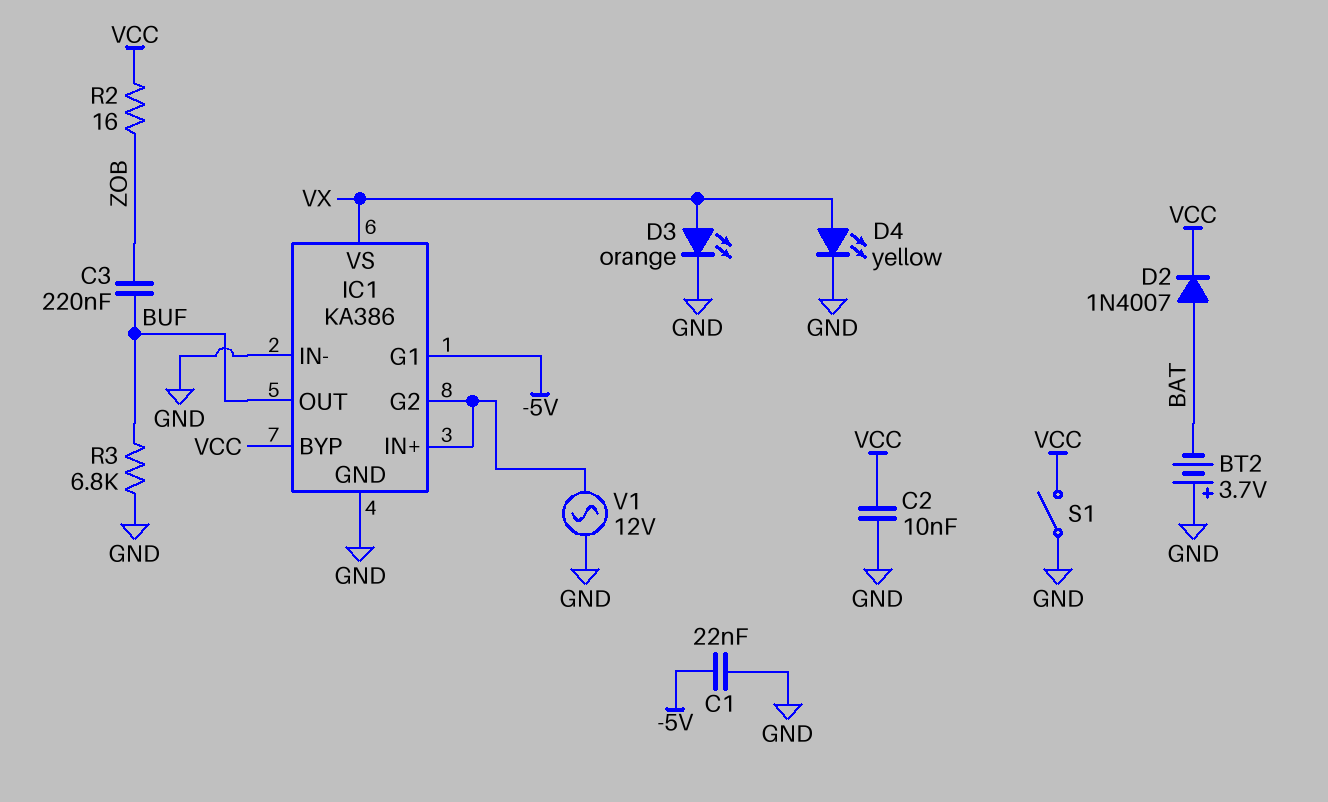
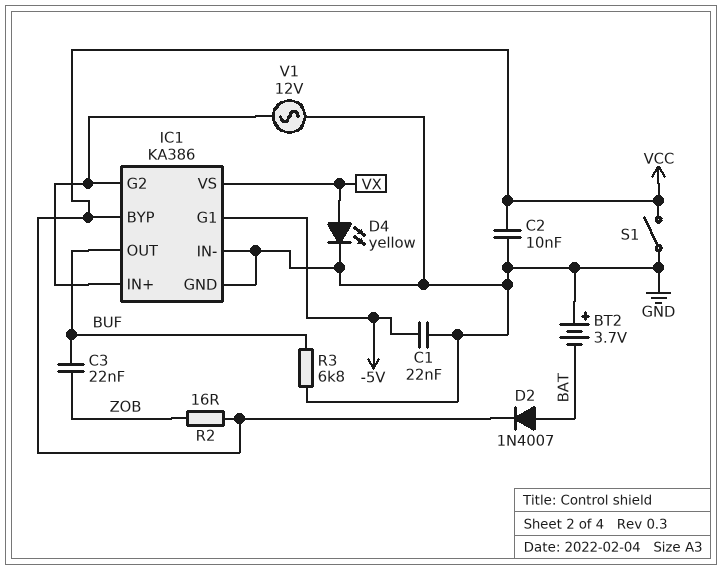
C3: 220nF (BUF, ZOB) -> 22nF (BUF, ZOB)
D3: LED orange (A VX, K GND) -> none

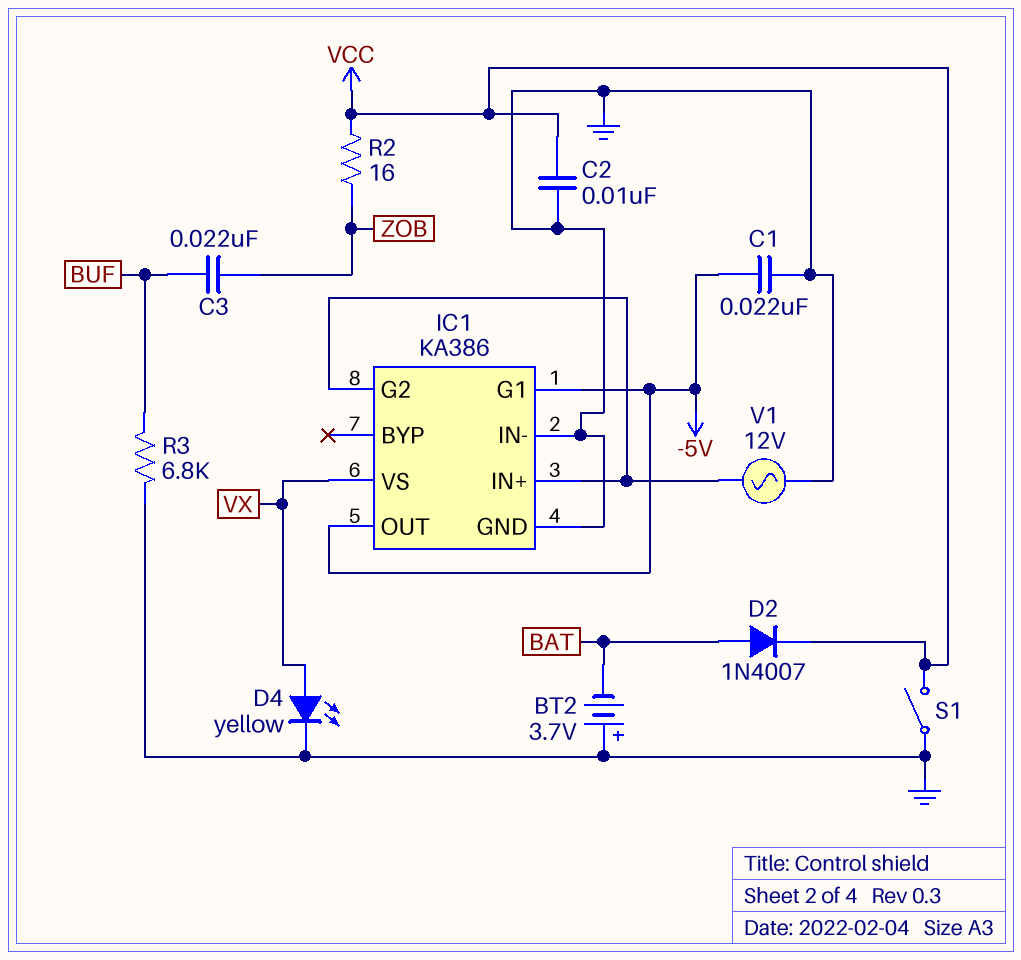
IC1 pin BYP: VCC -> none
IC1 pin OUT: BUF -> -5V

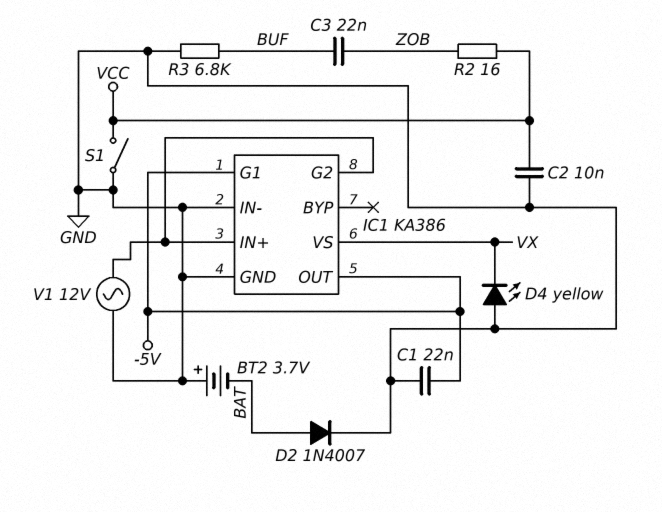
D2: diode 1N4007 (A BAT, K VCC) -> diode 1N4007 (A BAT, K GND)
D4: LED yellow (A VX, K GND) -> LED yellow (A GND, K VX)

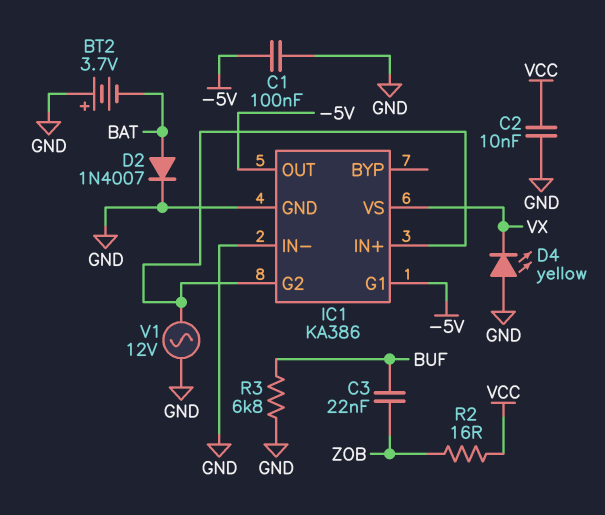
C1: 22nF (-5V, GND) -> 100nF (-5V, GND)
S1: switch (GND, VCC) -> none

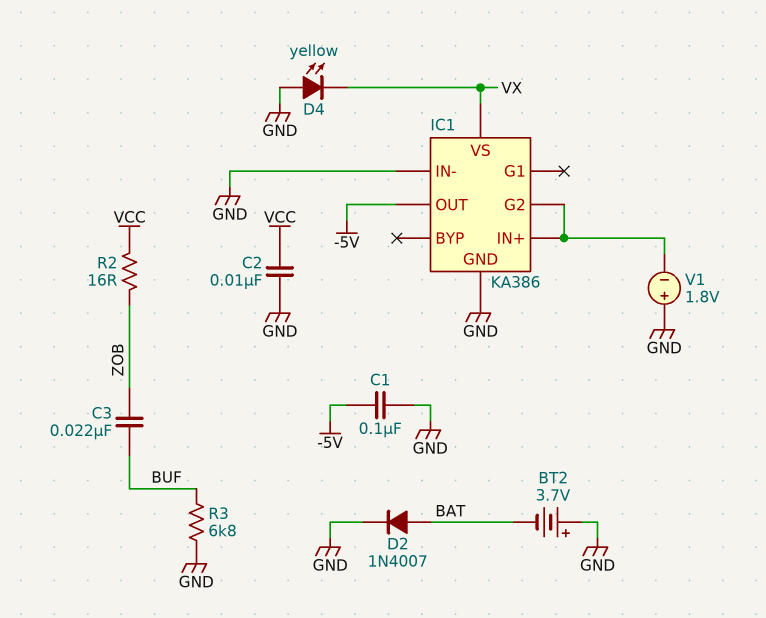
IC1 pin G1: -5V -> none
V1: AC 12V (GND, IC1/G2) -> 1.8V (plus GND, minus IC1/G2)

